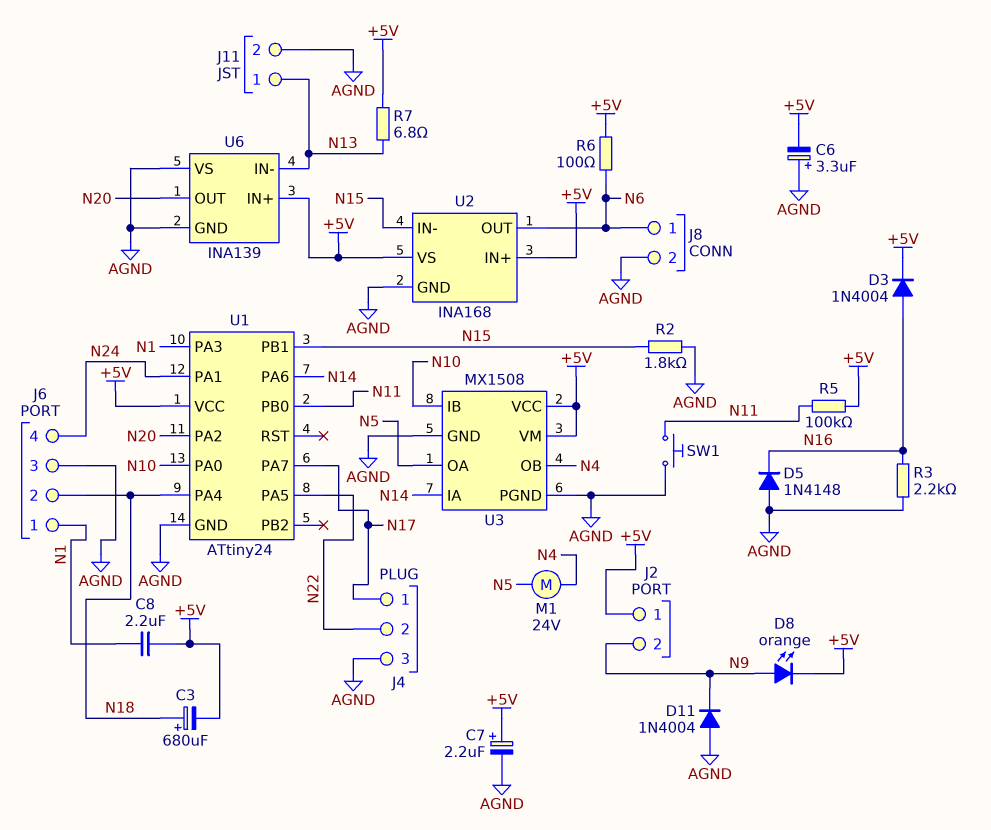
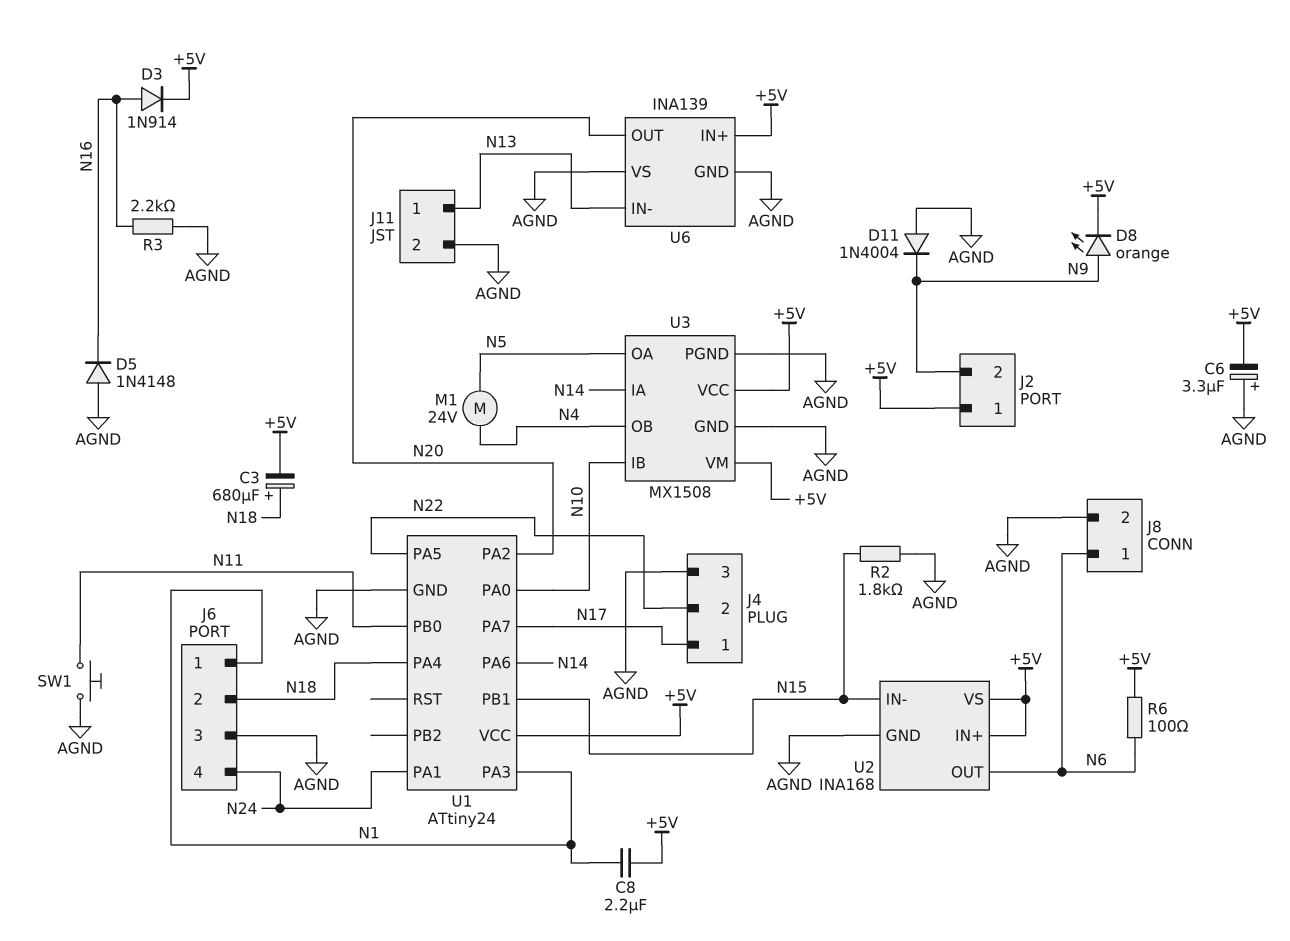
C7: 2.2uF (plus +5V, minus AGND) -> none
D3: diode 1N4004 (A N16, K +5V) -> diode 1N914 (A N16, K +5V)
R5: 100k (+5V, N11) -> none
R7: 6.8 (+5V, N13) -> none

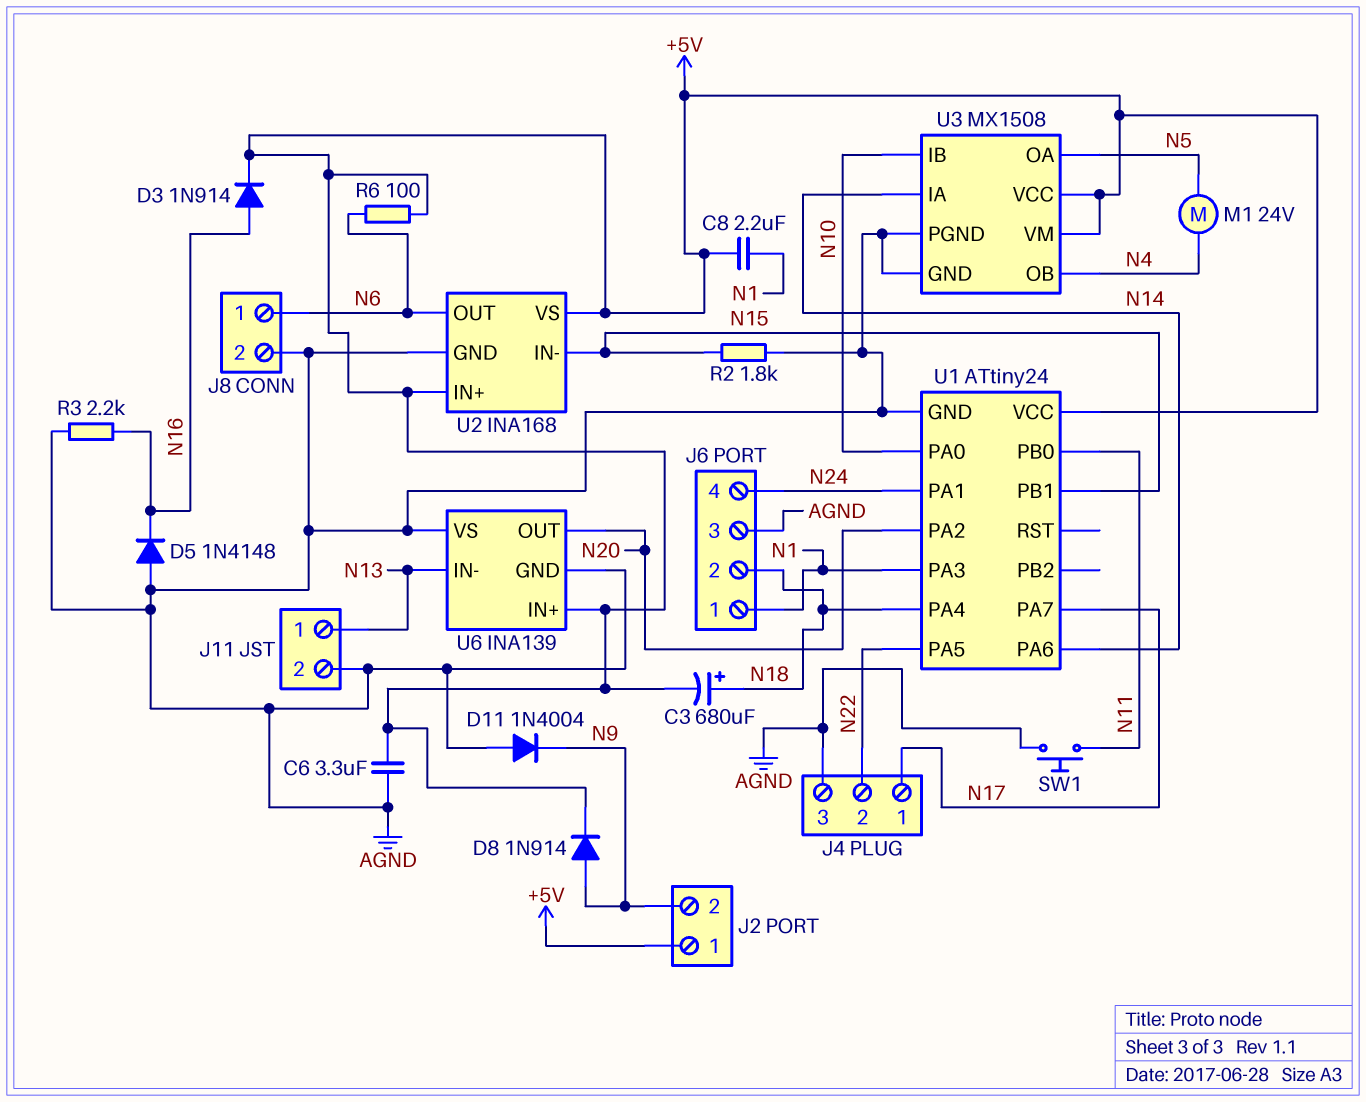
C6: 3.3uF (plus AGND, minus +5V) -> 3.3uF (+5V, AGND)
D8: LED orange (A N9, K +5V) -> diode 1N914 (A N9, K +5V)

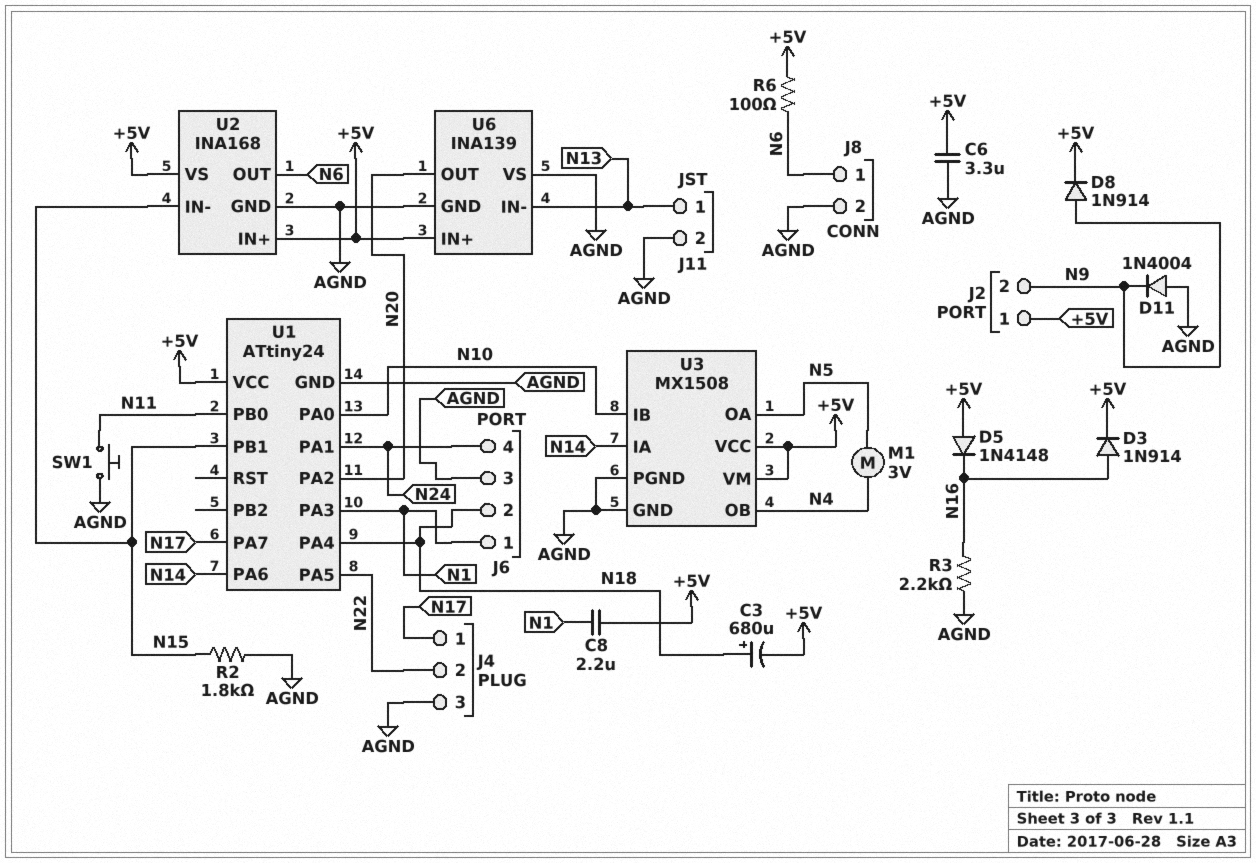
D5: diode 1N4148 (A AGND, K N16) -> diode 1N4148 (A +5V, K N16)
M1: motor 24V (N4, N5) -> motor 3V (N4, N5)

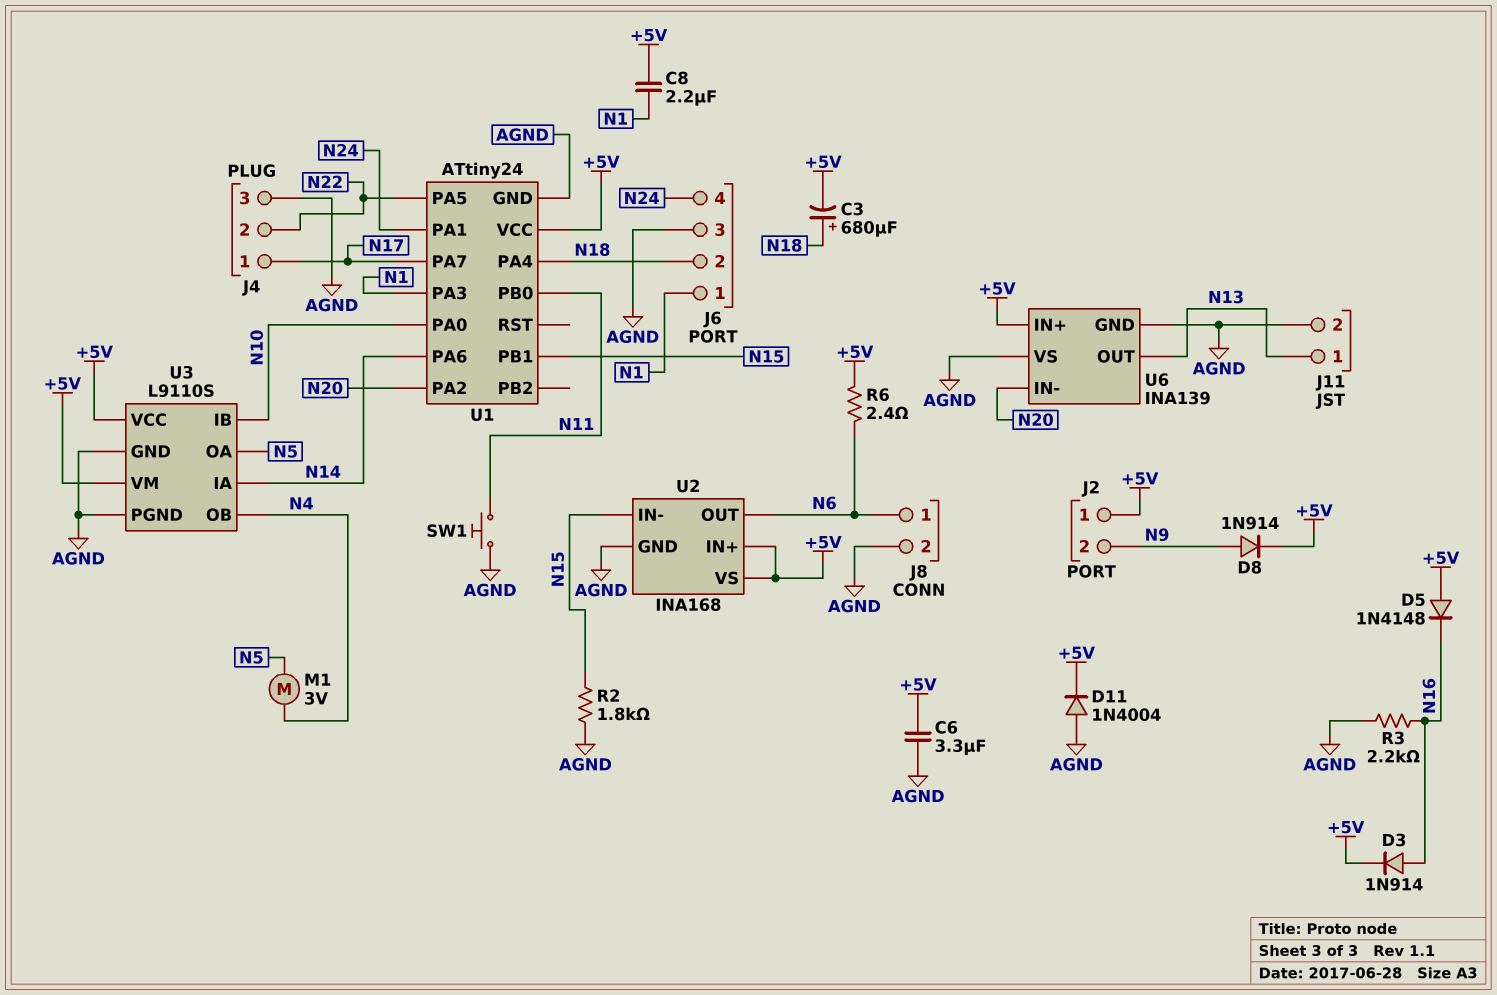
D11: diode 1N4004 (A AGND, K N9) -> diode 1N4004 (A AGND, K +5V)
R6: 100 (+5V, N6) -> 2.4 (+5V, N6)
U3: MX1508 -> L9110S
U6 pin IN-: N13 -> N20
U6 pin OUT: N20 -> N13

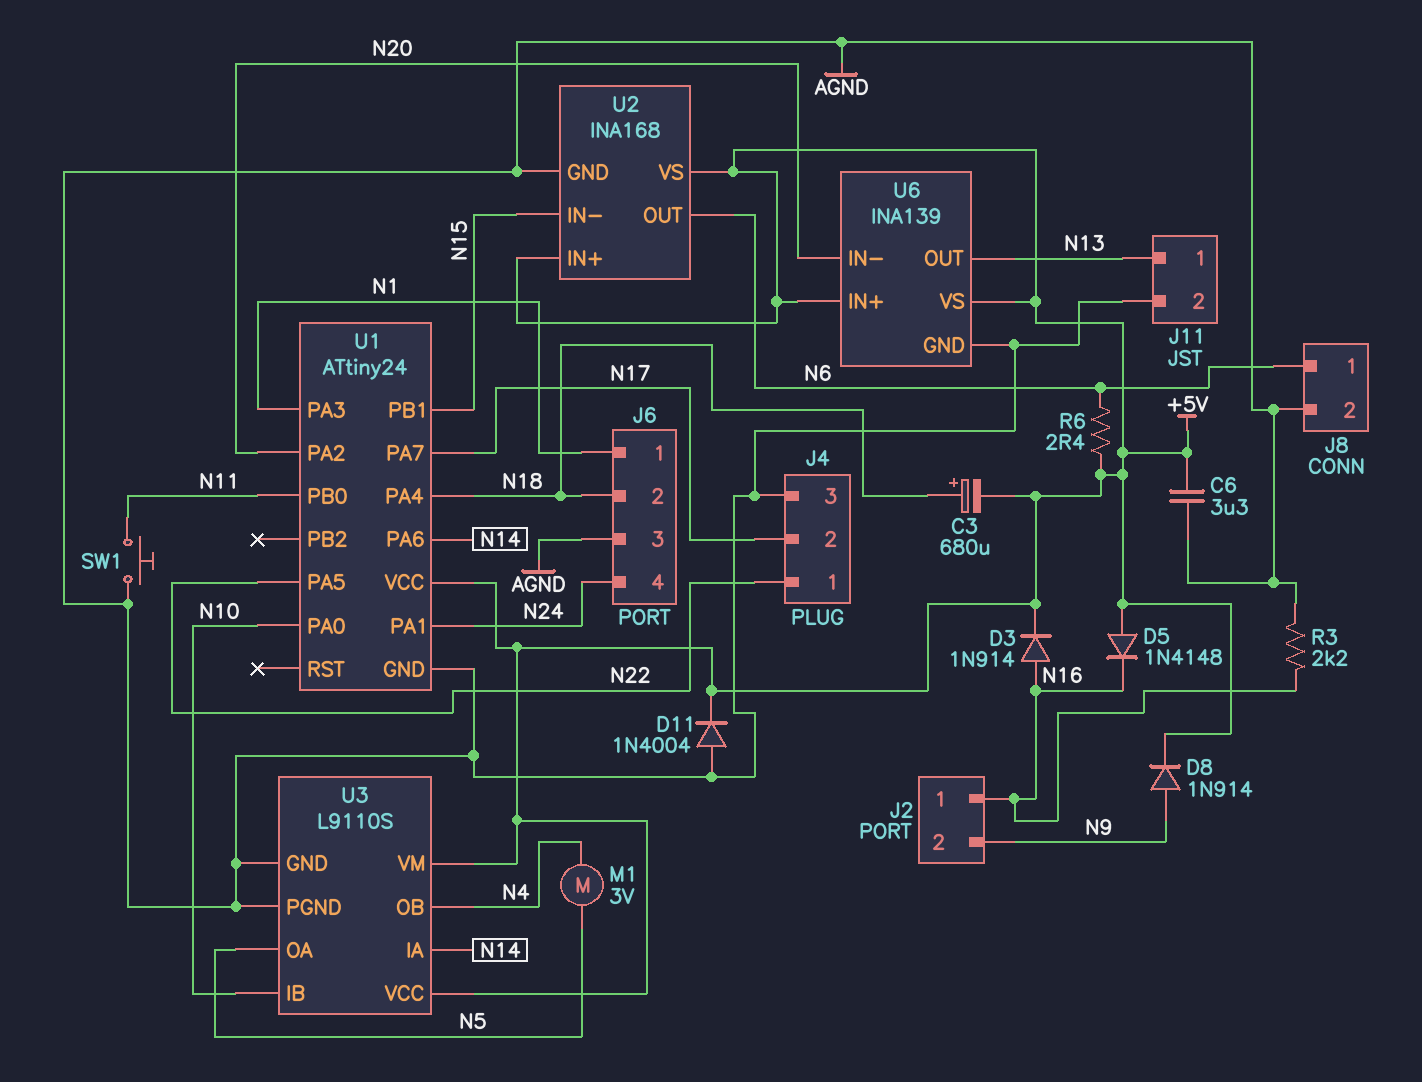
C8: 2.2uF (+5V, N1) -> none
J2 pin 1: +5V -> N16
J4 pin 1: N17 -> N22
J4 pin 2: N22 -> N17
R2: 1.8k (AGND, N15) -> none
U6 pin VS: AGND -> +5V

